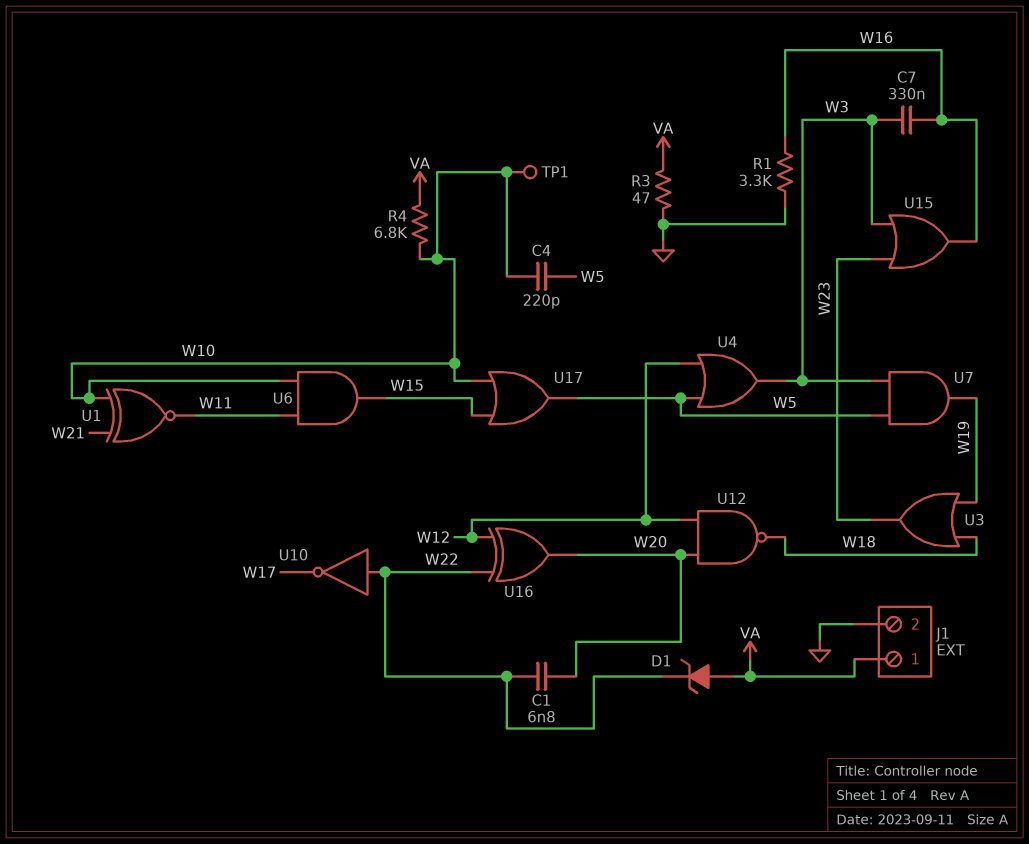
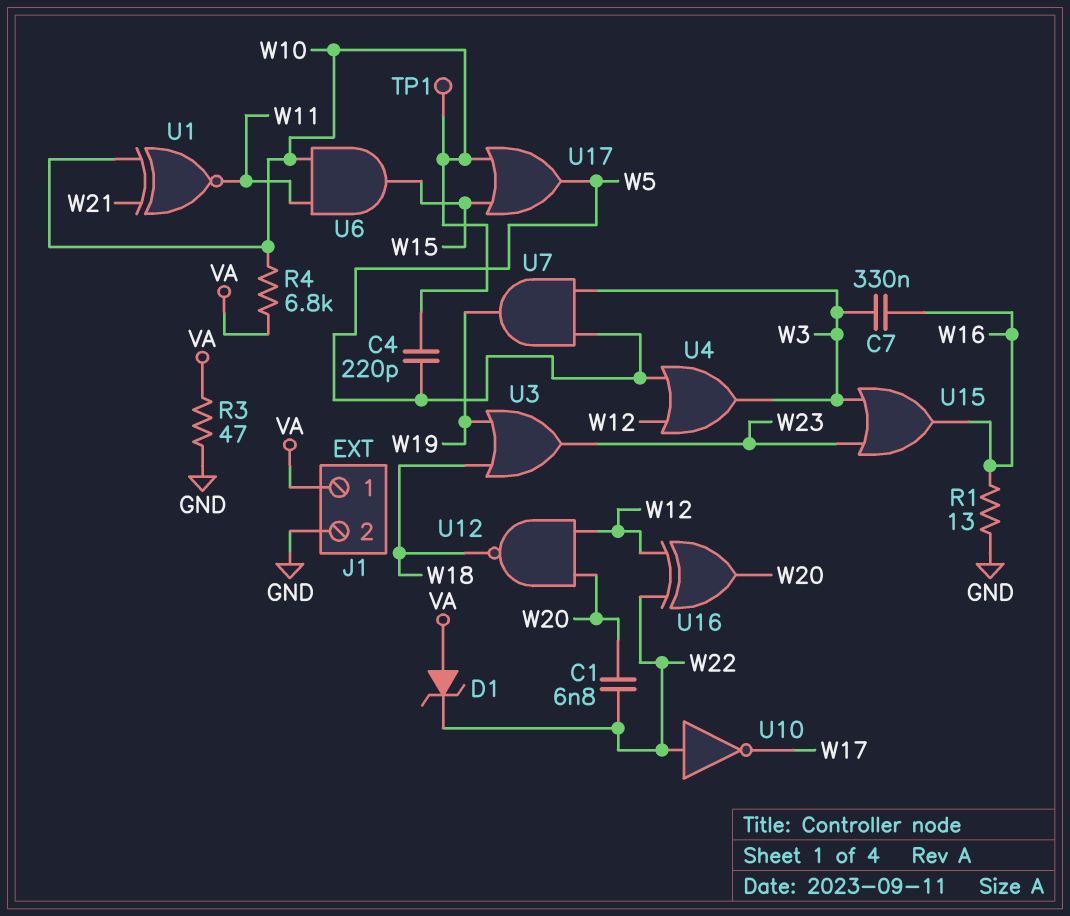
R1: 3.3k (GND, W16) -> 13 (GND, W16)

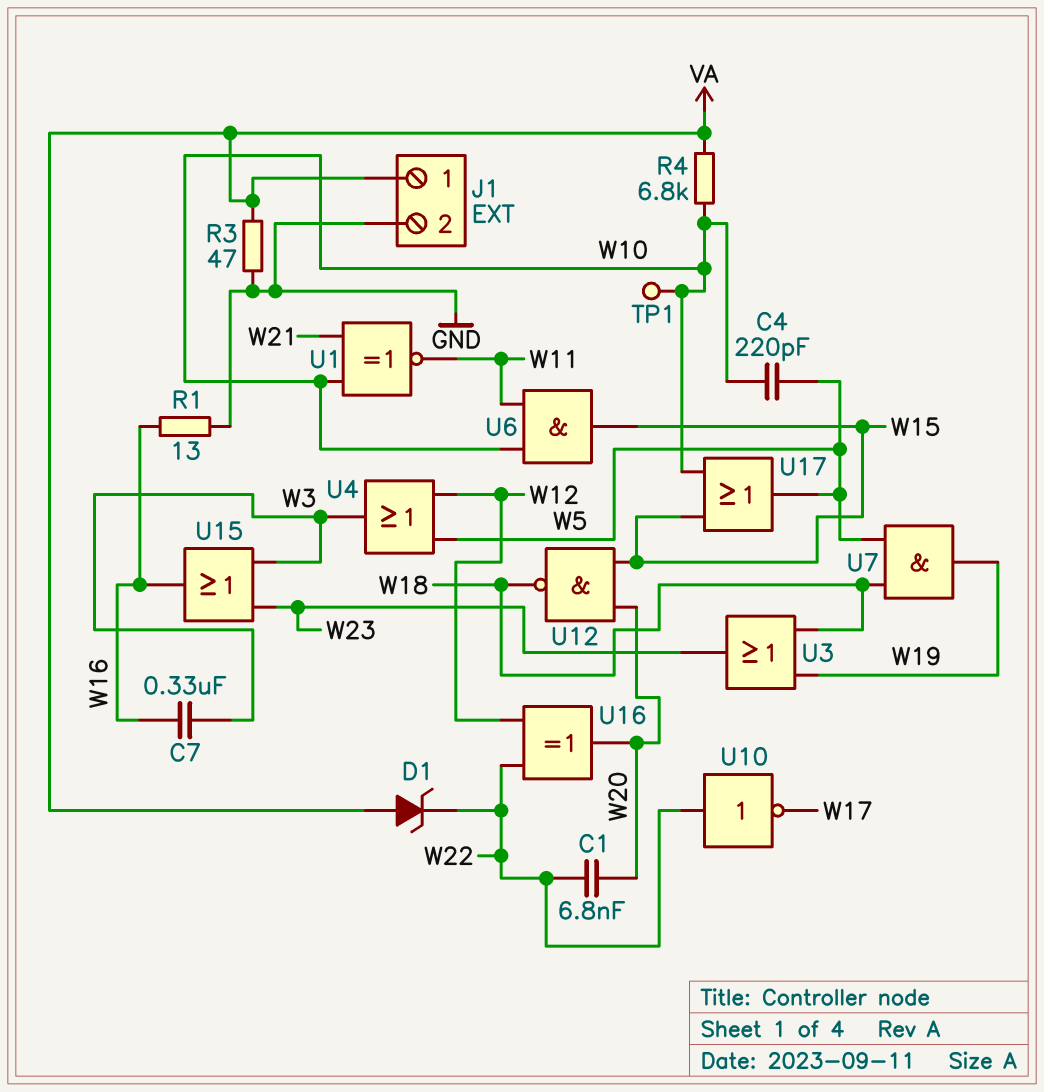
U7: AND (in W3, in W5, out W19) -> AND (in W5, in W18, out W19)
U12: NAND (in W12, in W20, out W18) -> NAND (in W15, in W20, out W18)

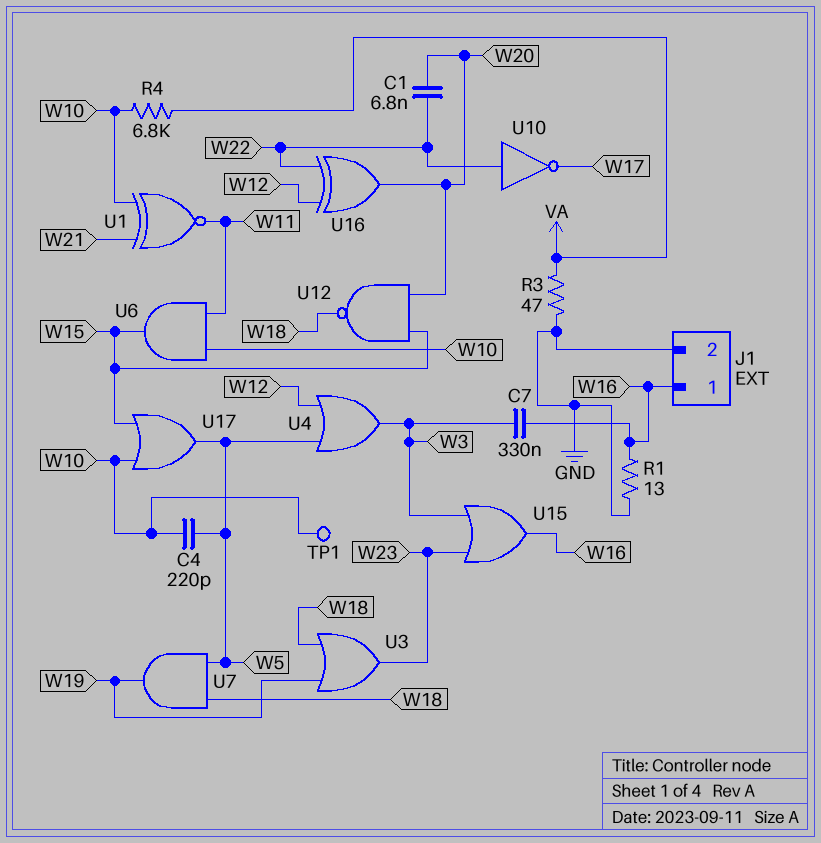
D1: zener (A VA, K W22) -> none
J1 pin 1: VA -> W16

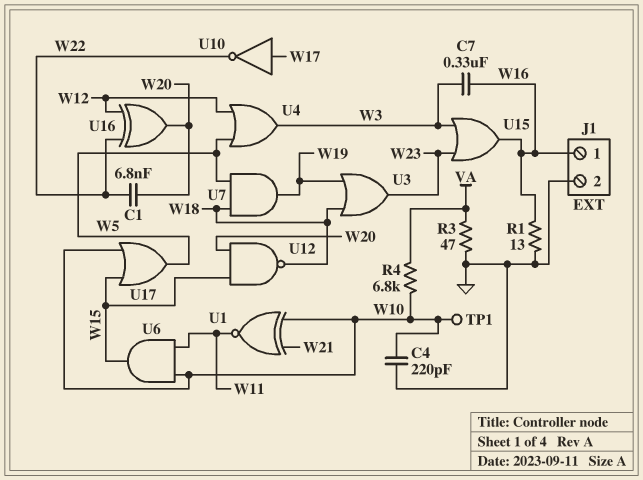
C4: 220pF (W5, W10) -> 220pF (GND, W10)
U10: NOT (in W22, out W17) -> NOT (in W17, out W22)

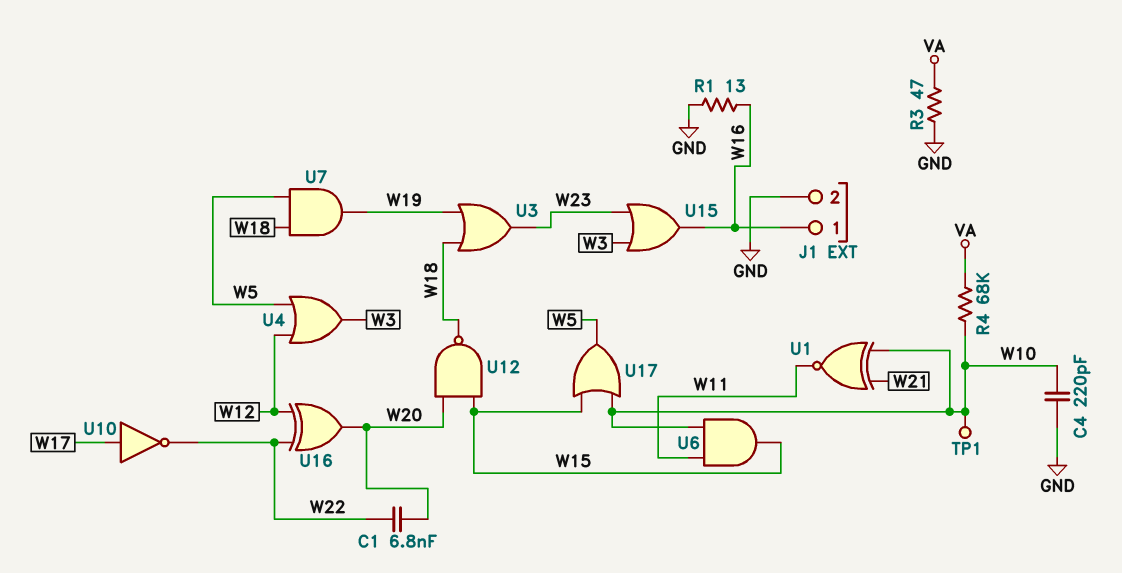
C7: 330nF (W3, W16) -> none
R4: 6.8k (VA, W10) -> 68k (VA, W10)

